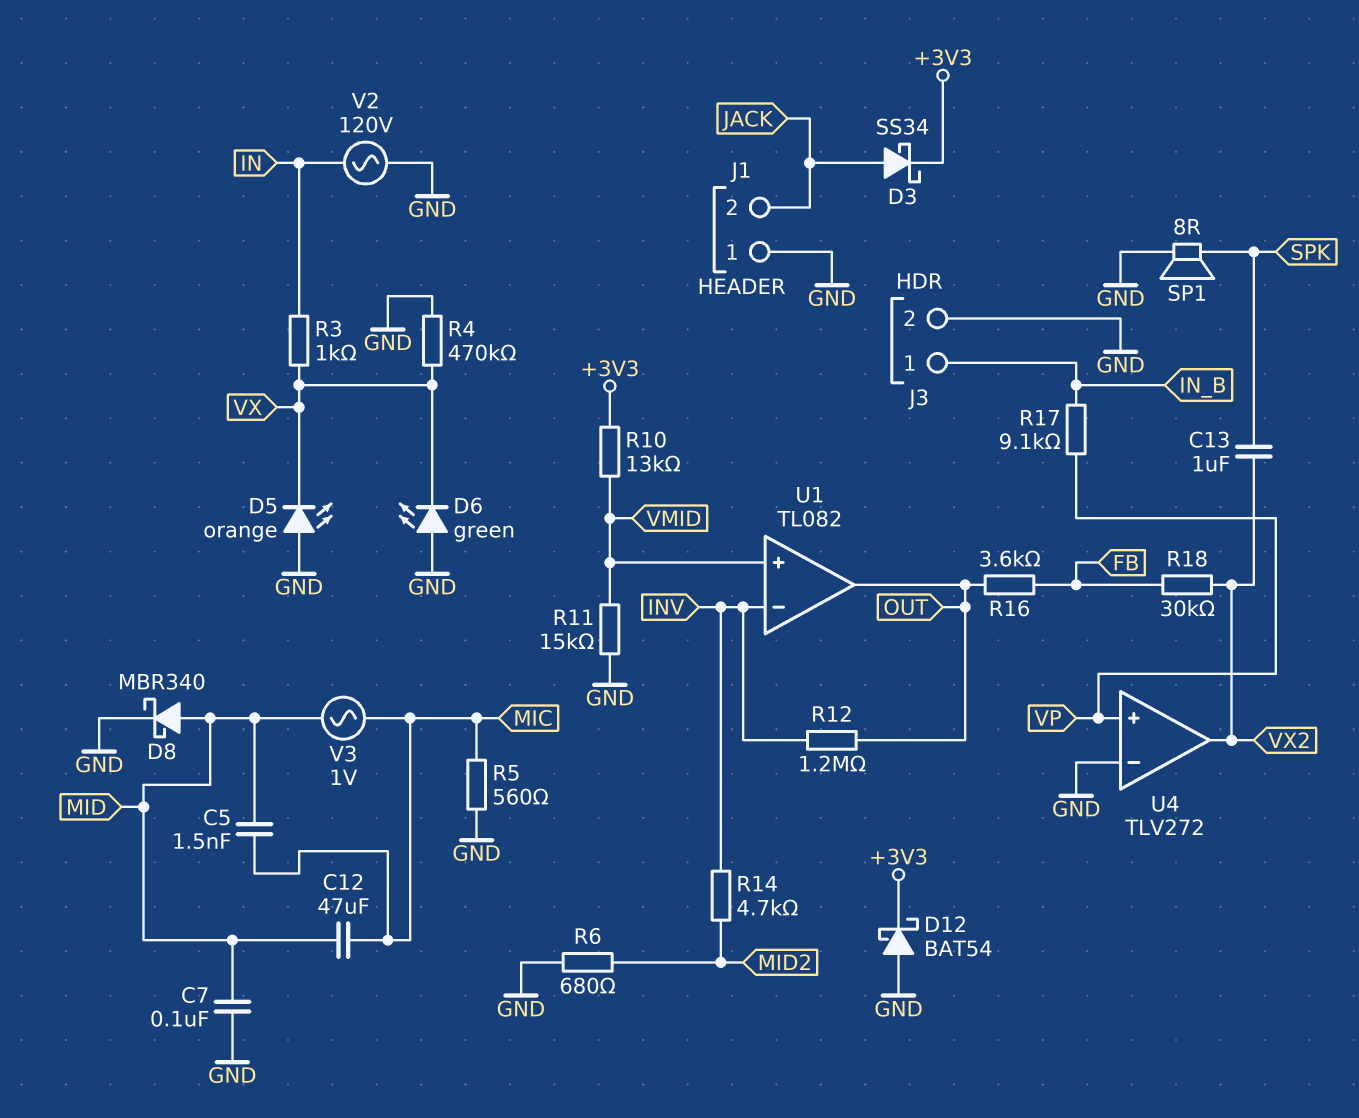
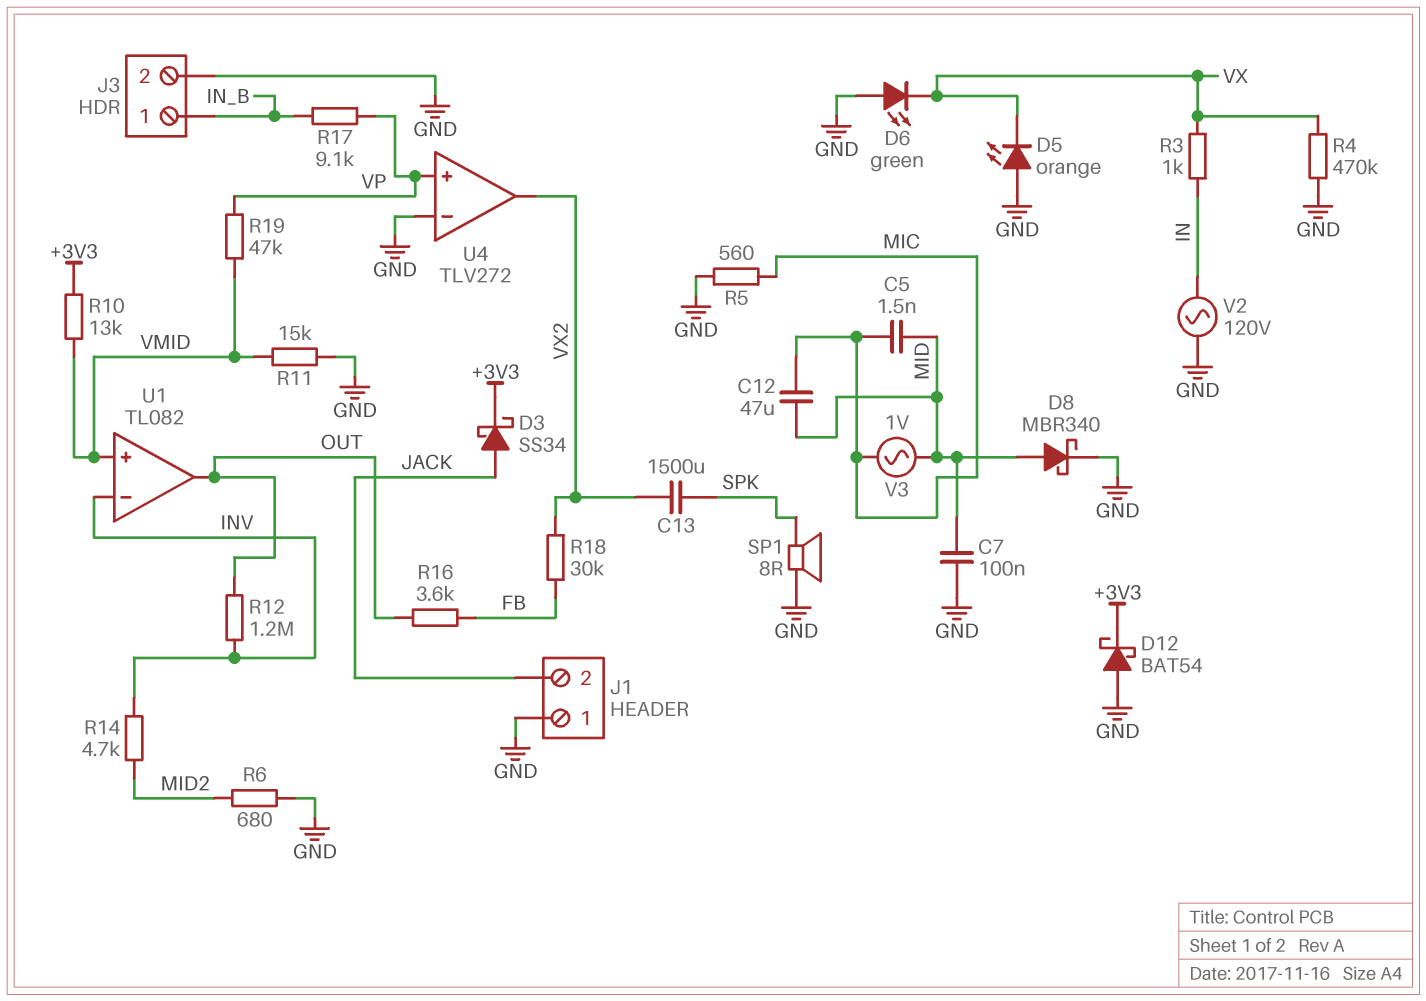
C13: 1uF (SPK, VX2) -> 1500uF (SPK, VX2)
R19: none -> 47k (VMID, VP)

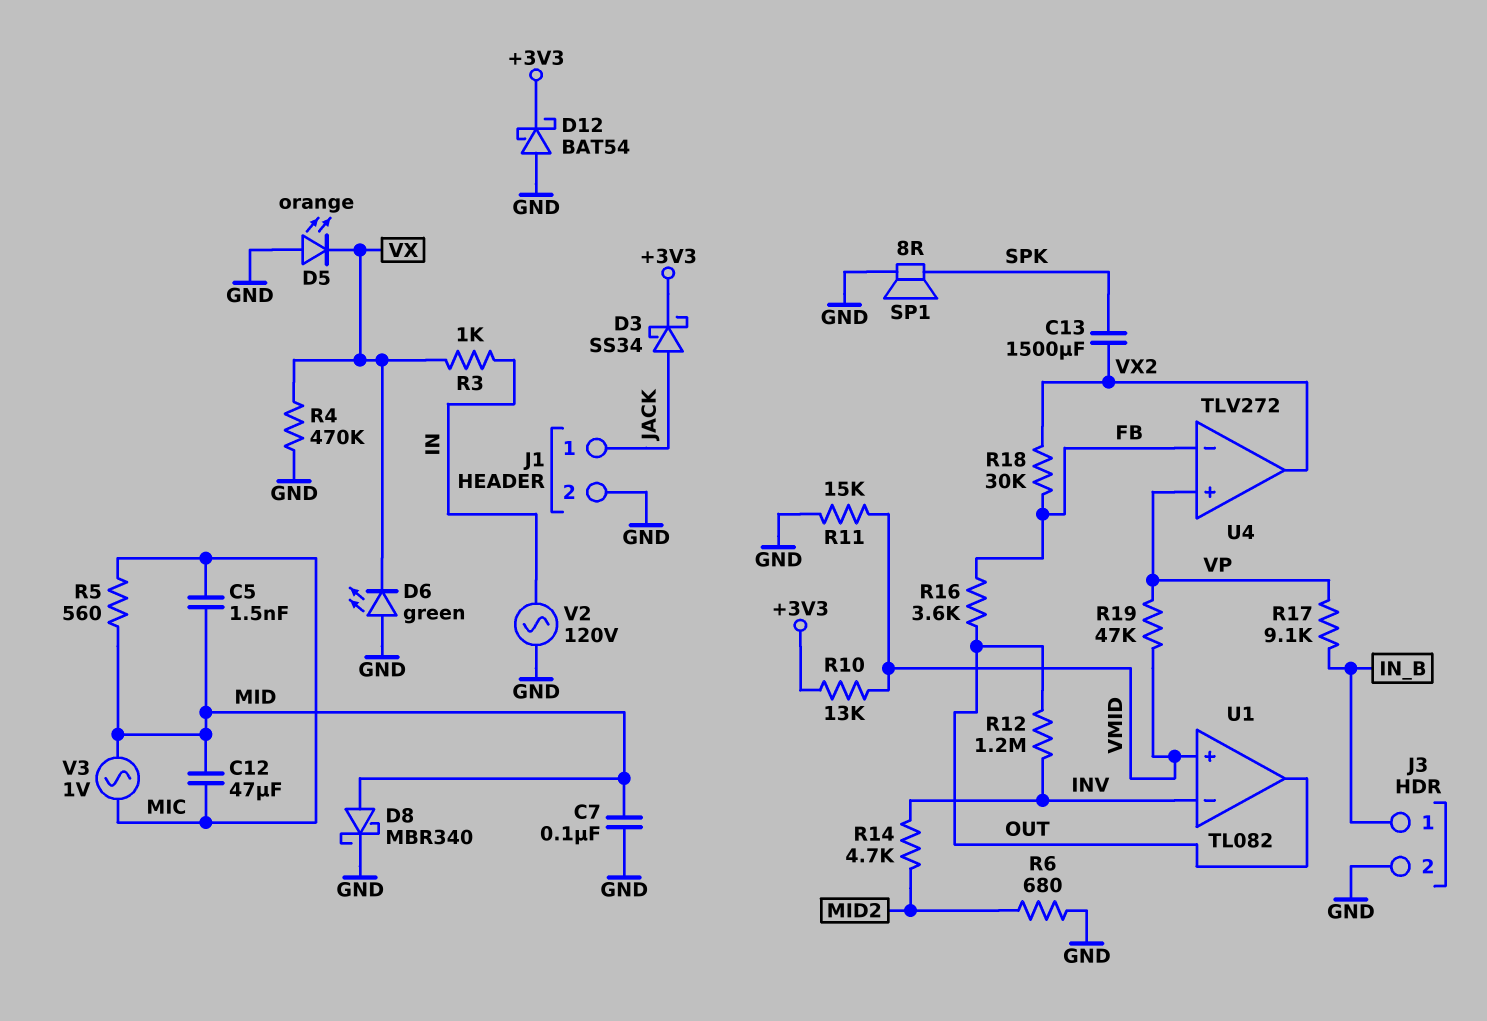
J1 pin 1: GND -> JACK
J1 pin 2: JACK -> GND
R5: 560 (GND, MIC) -> 560 (MIC, MID)
U4 pin in-: GND -> FB

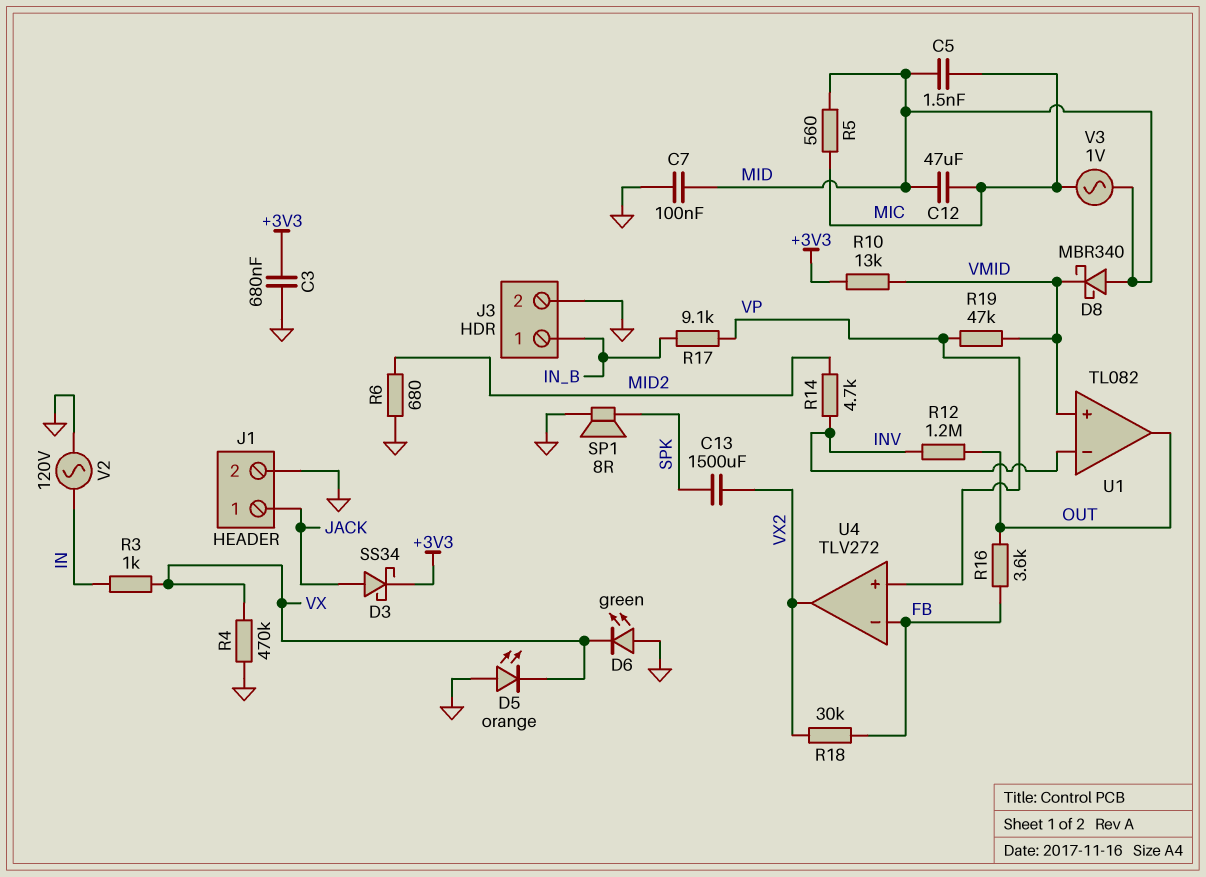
C3: none -> 680nF (+3V3, GND)
D8: schottky MBR340 (A MID, K GND) -> schottky MBR340 (A MID, K VMID)
D12: schottky BAT54 (A GND, K +3V3) -> none
R11: 15k (GND, VMID) -> none

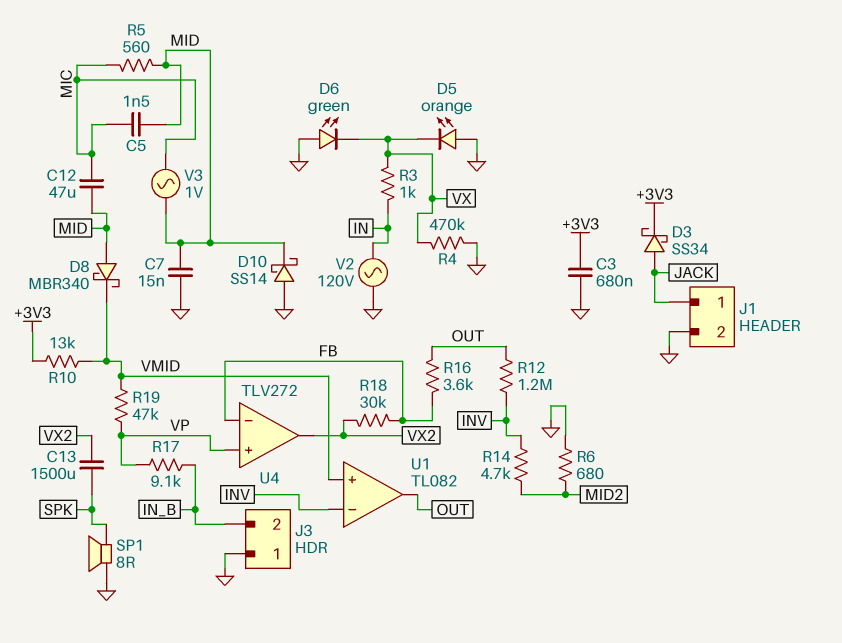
C7: 100nF (GND, MID) -> 15nF (GND, MID)
D10: none -> schottky SS14 (A GND, K MID)
J3 pin 1: IN_B -> GND
J3 pin 2: GND -> IN_B

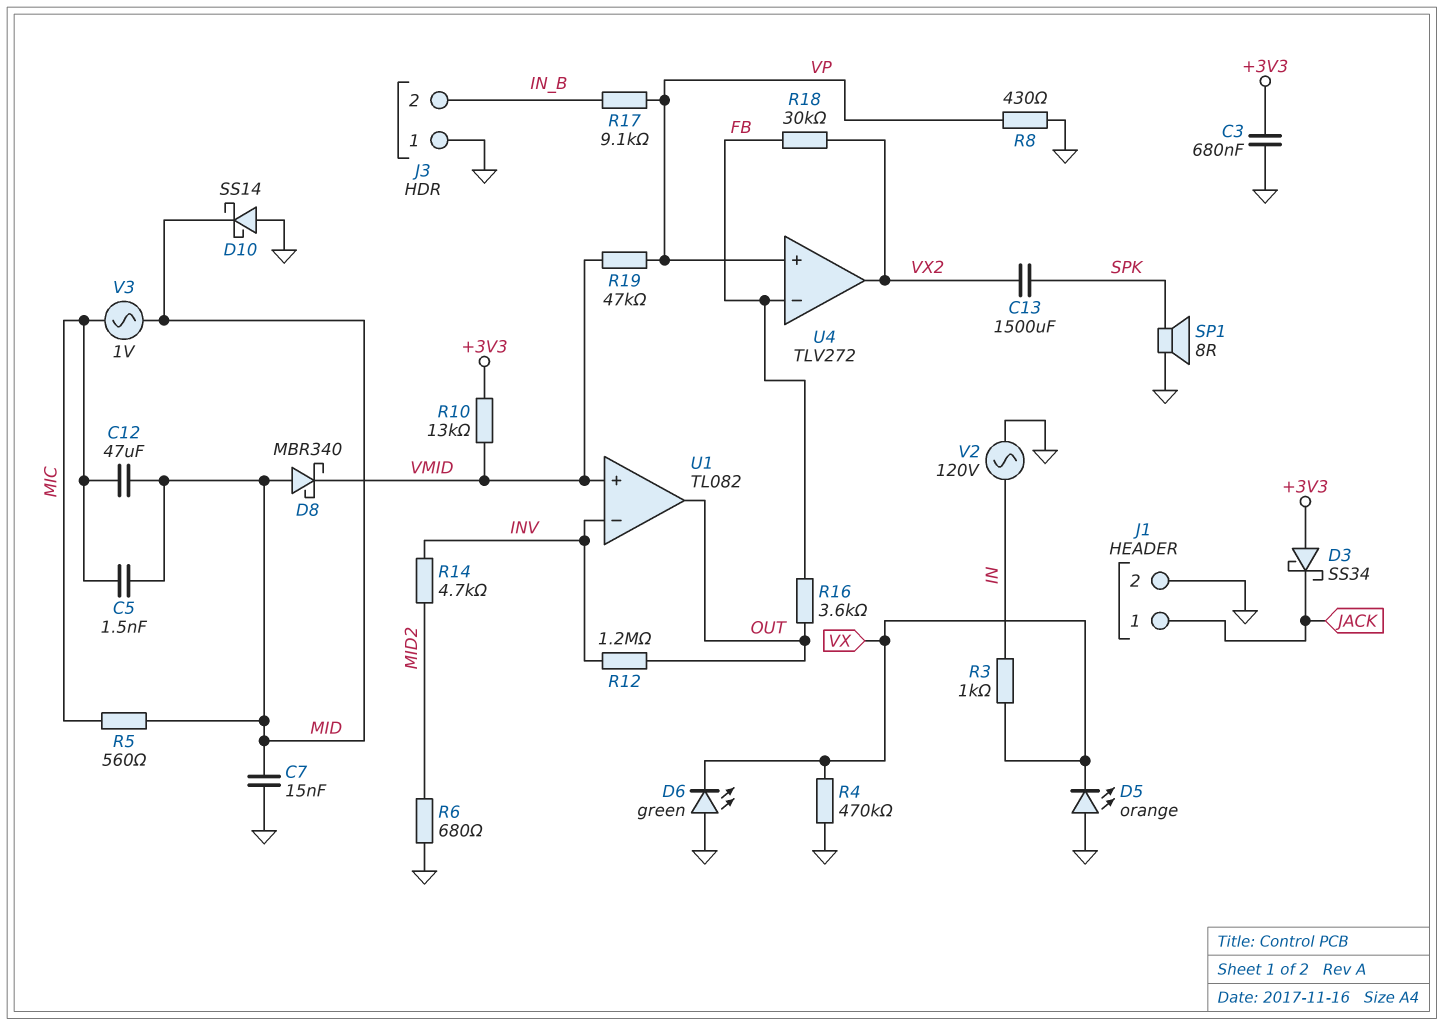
D3: schottky SS34 (A JACK, K +3V3) -> schottky SS34 (A +3V3, K JACK)
R8: none -> 430 (GND, VP)

